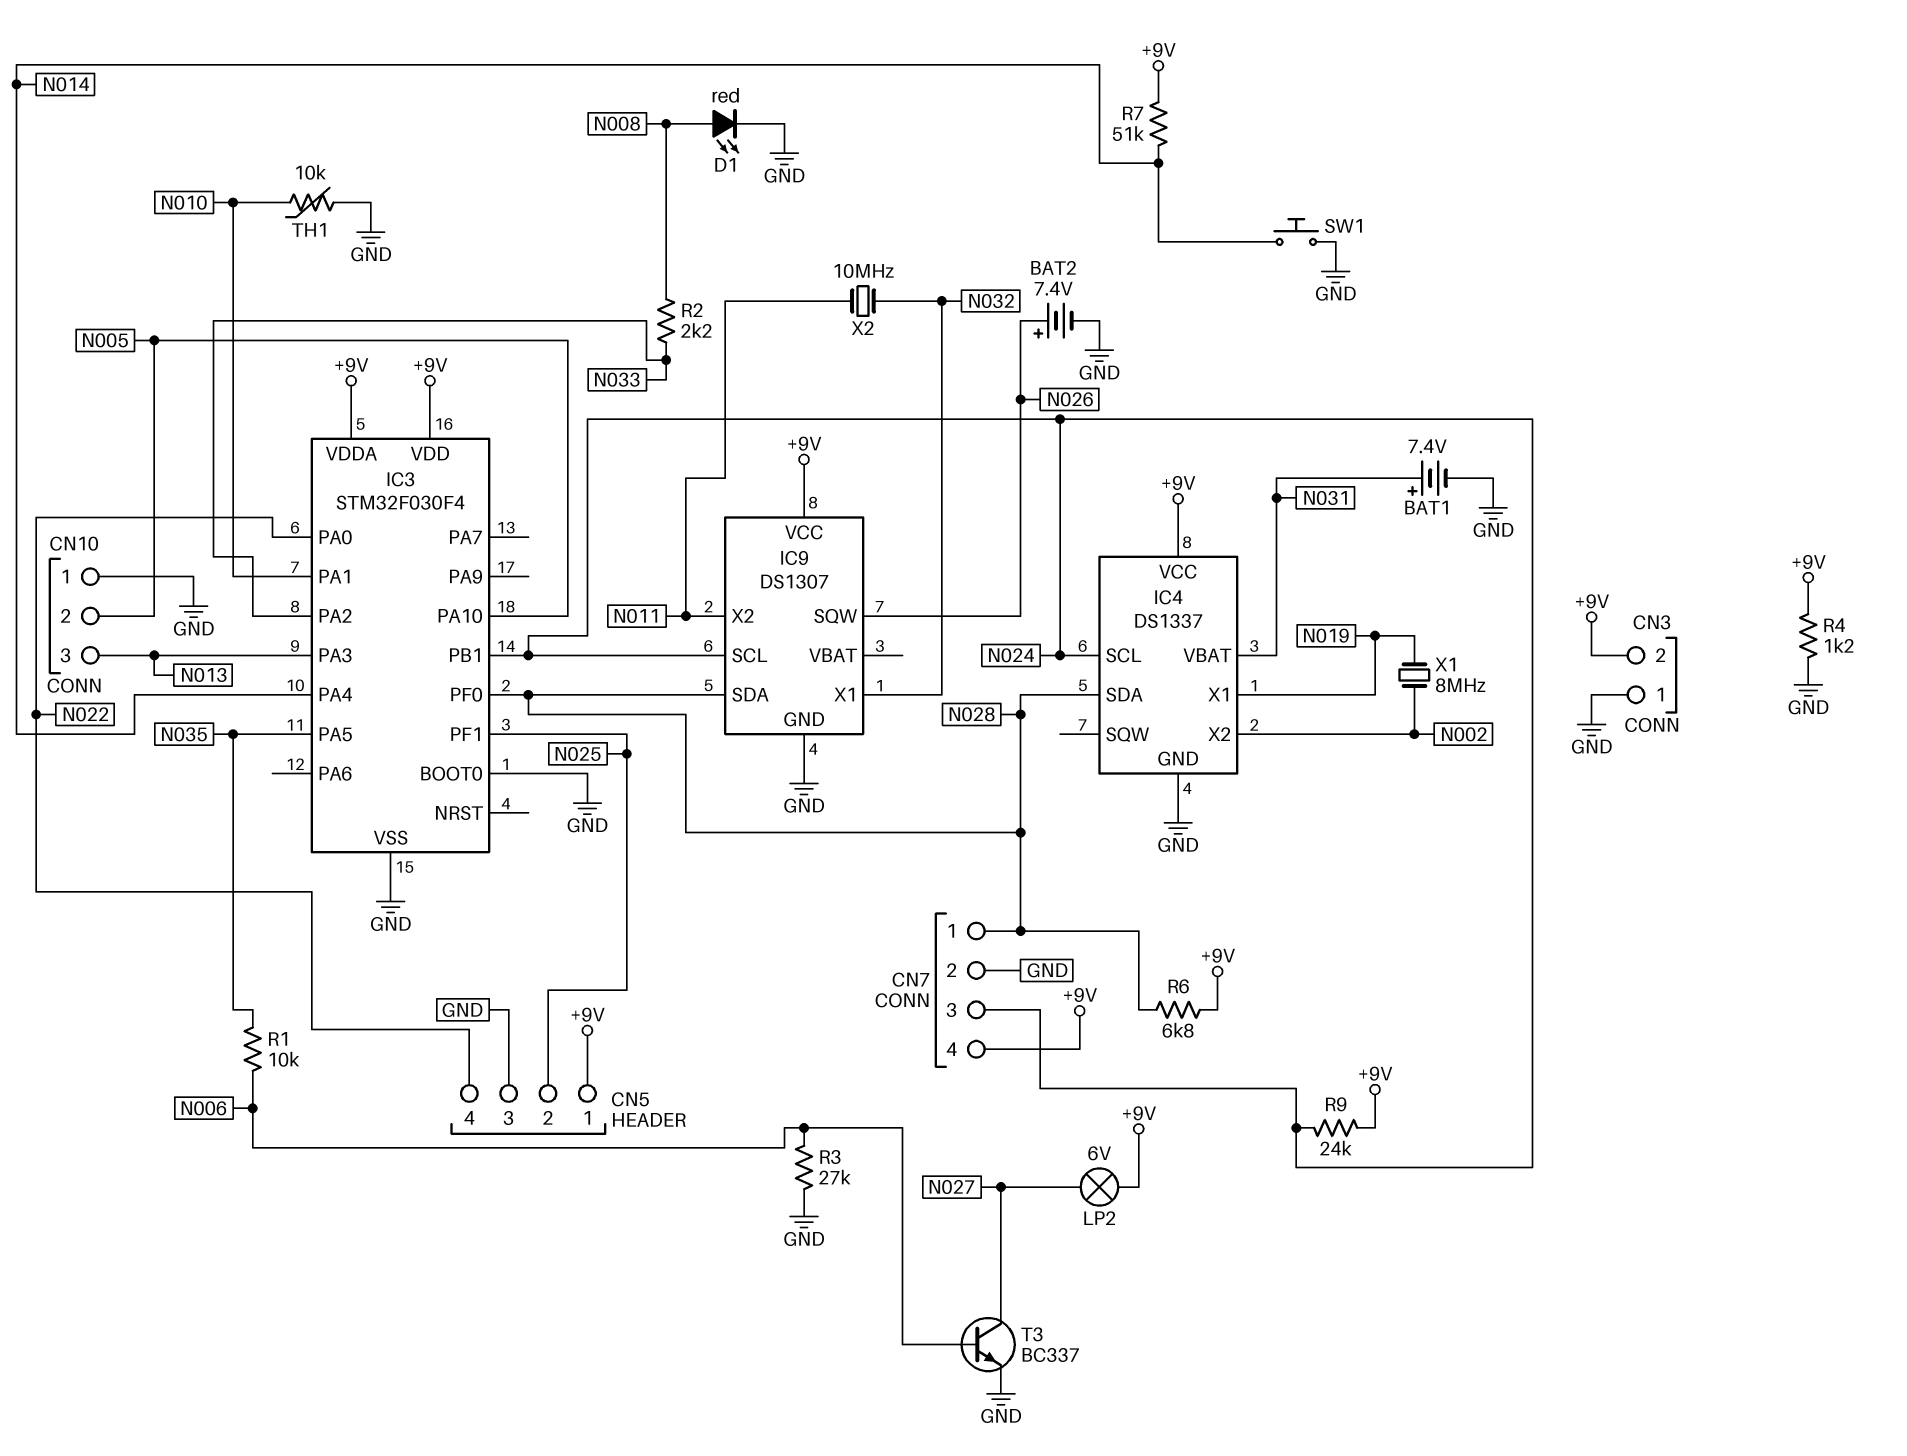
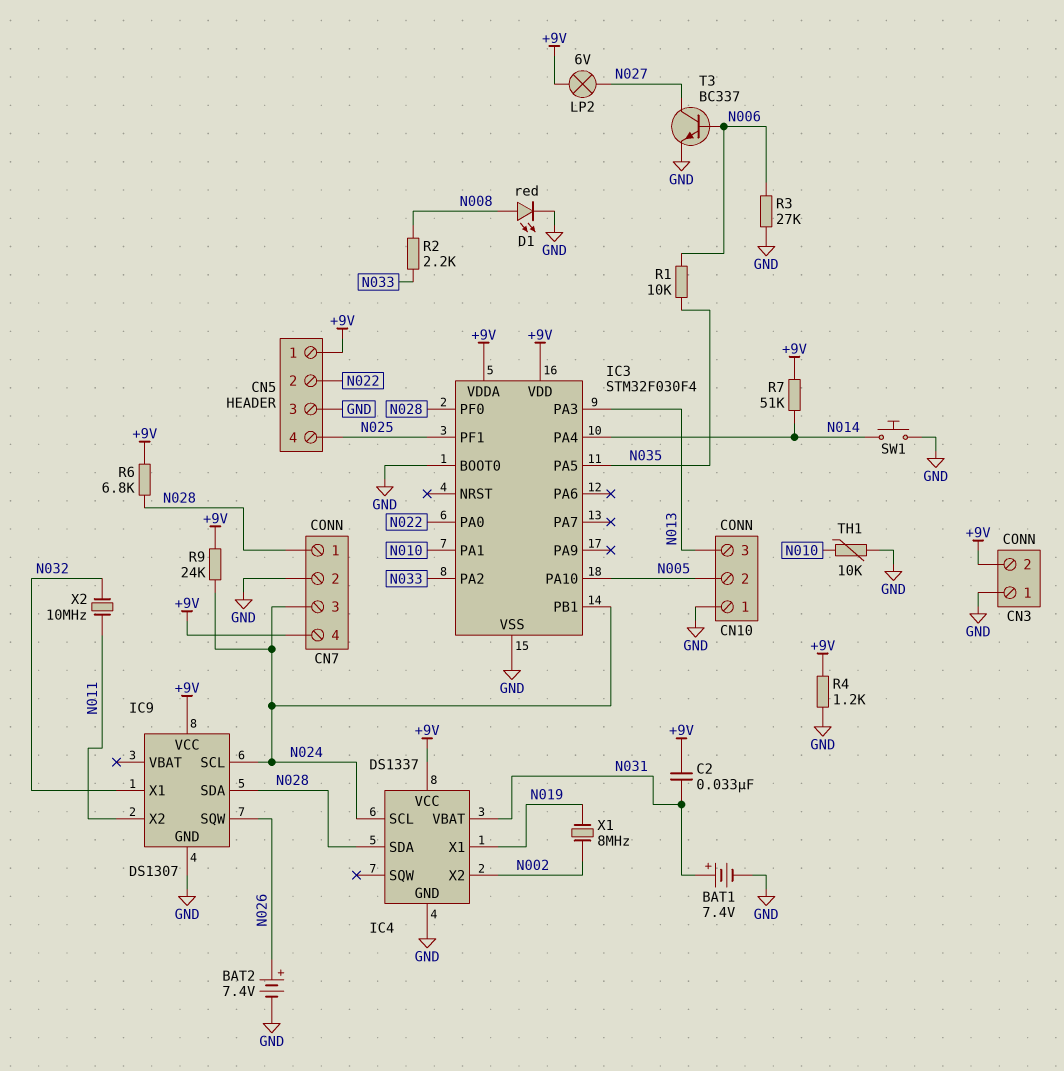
C2: none -> 33nF (+9V, N031)
CN5 pin 2: N025 -> N022
CN5 pin 4: N022 -> N025

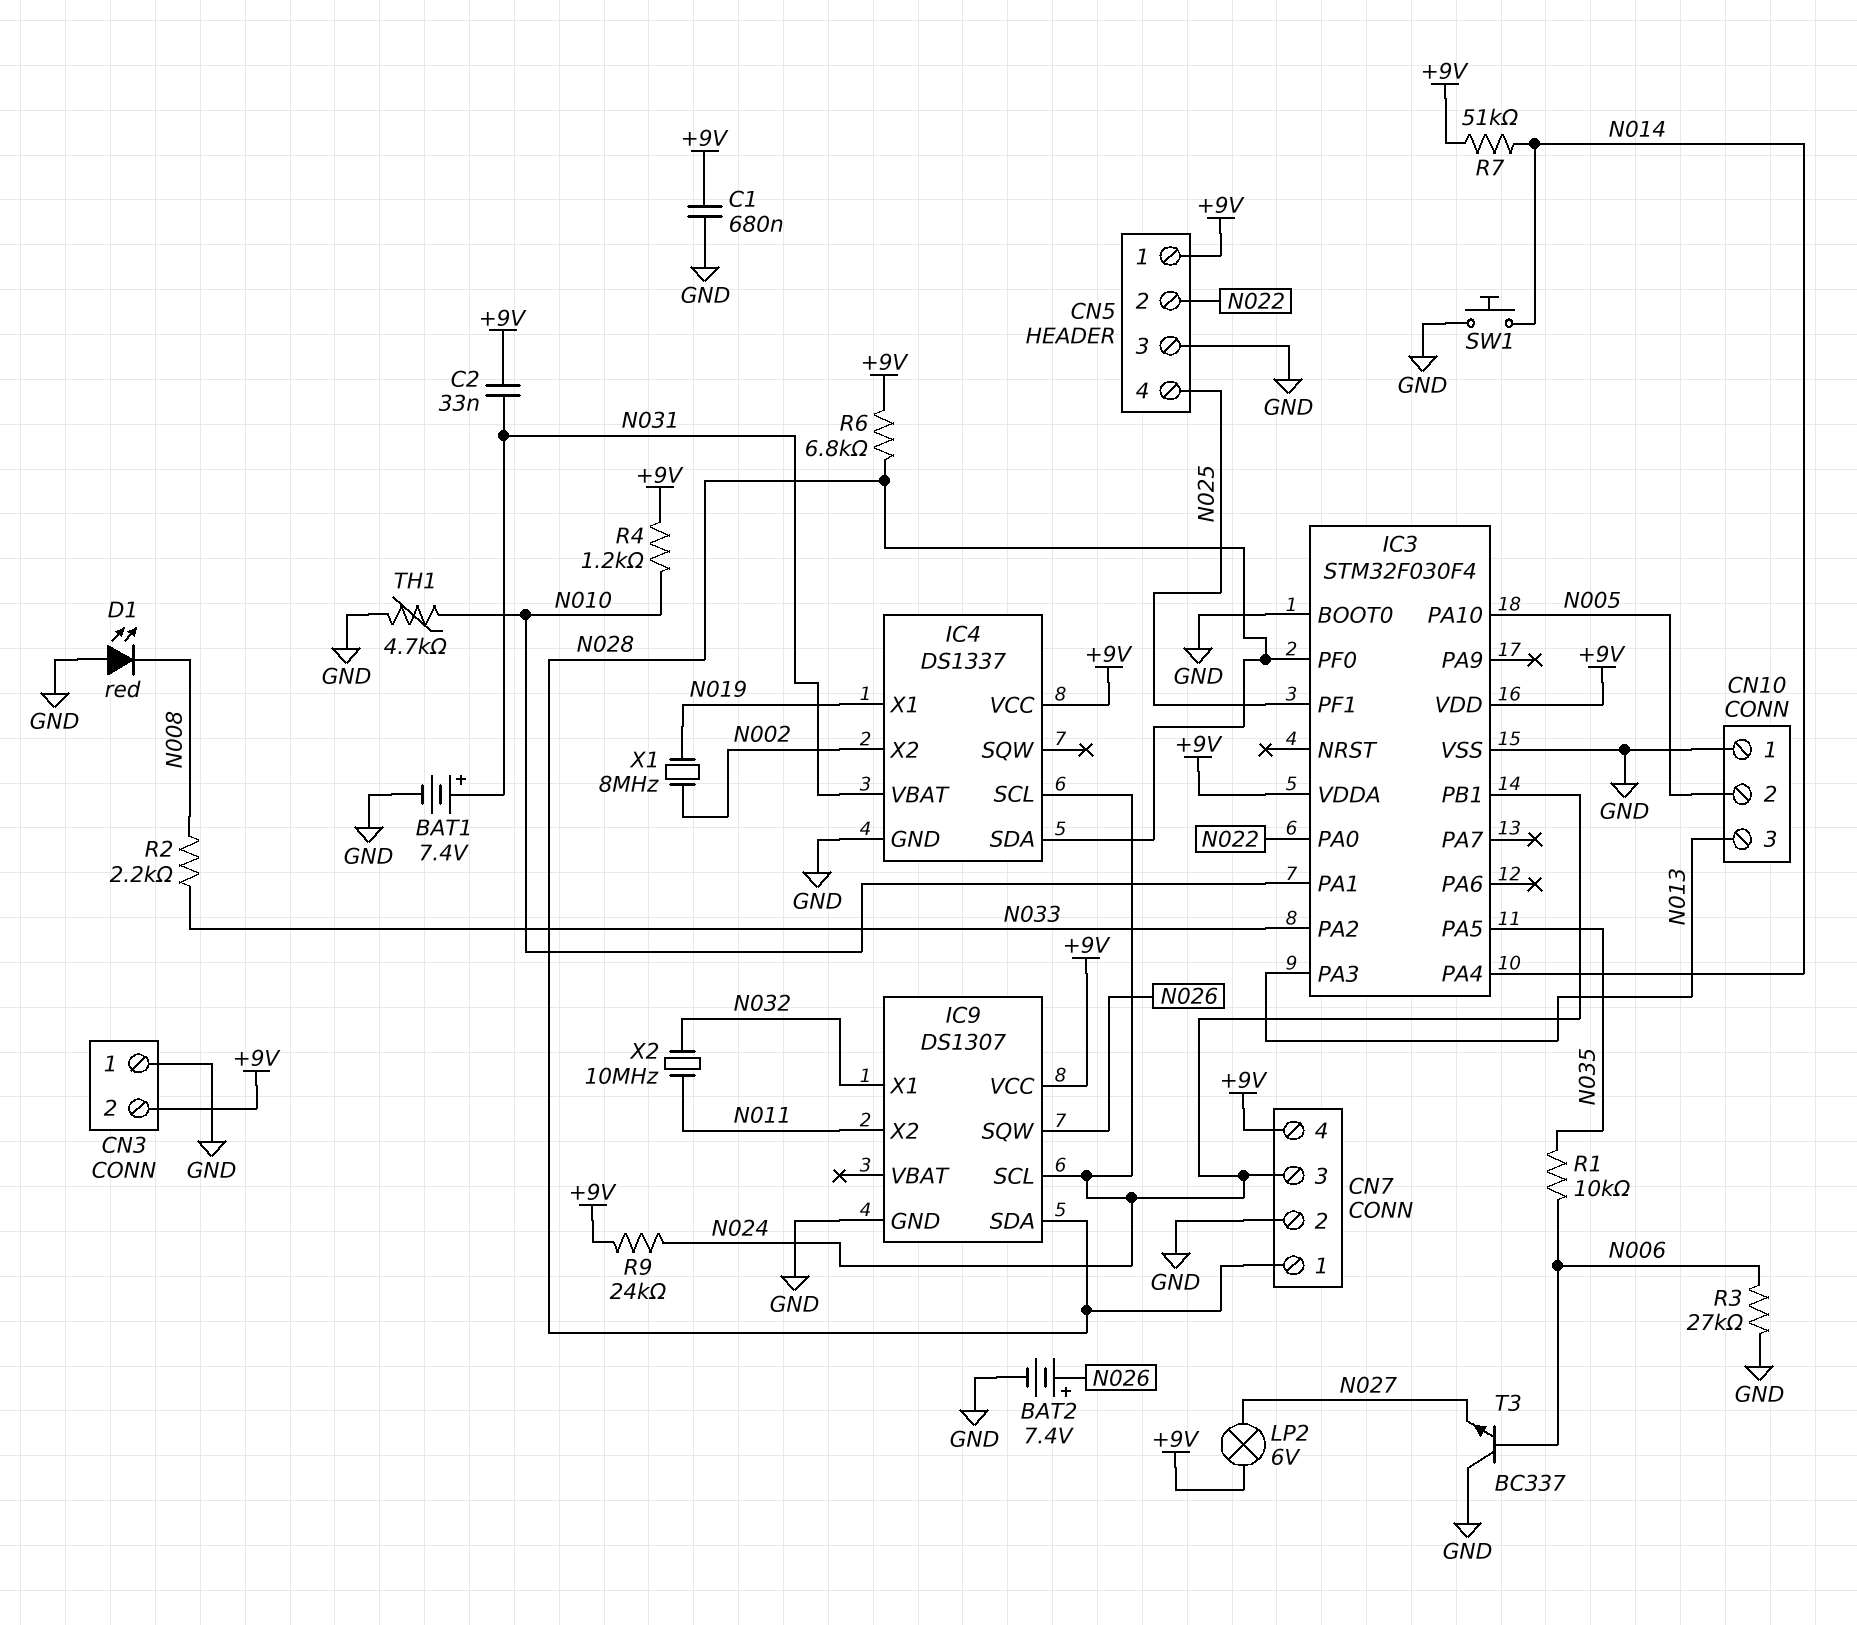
C1: none -> 680nF (+9V, GND)
D1: LED red (A N008, K GND) -> LED red (A GND, K N008)
R4: 1.2k (+9V, GND) -> 1.2k (+9V, N010)
T3: NPN BC337 (B N006, C N027, E GND) -> NPN BC337 (B N006, C GND, E N027)
TH1: 10k (GND, N010) -> 4.7k (GND, N010)

